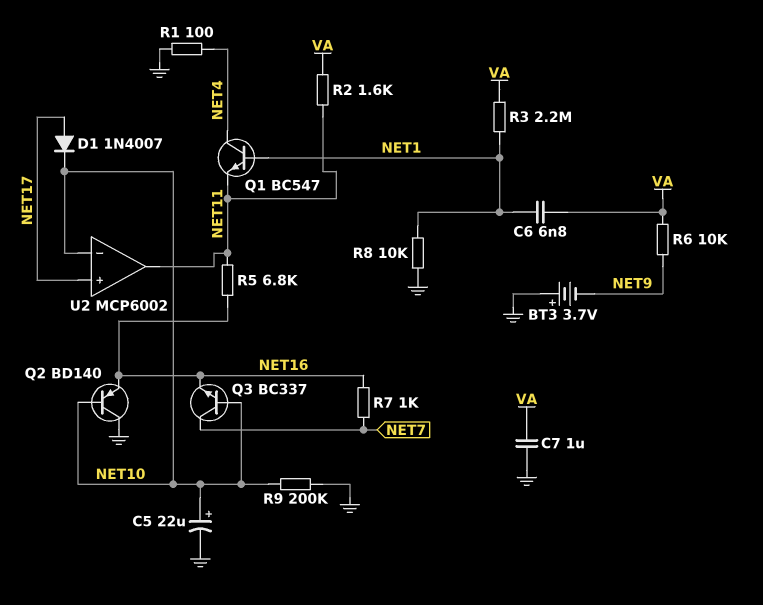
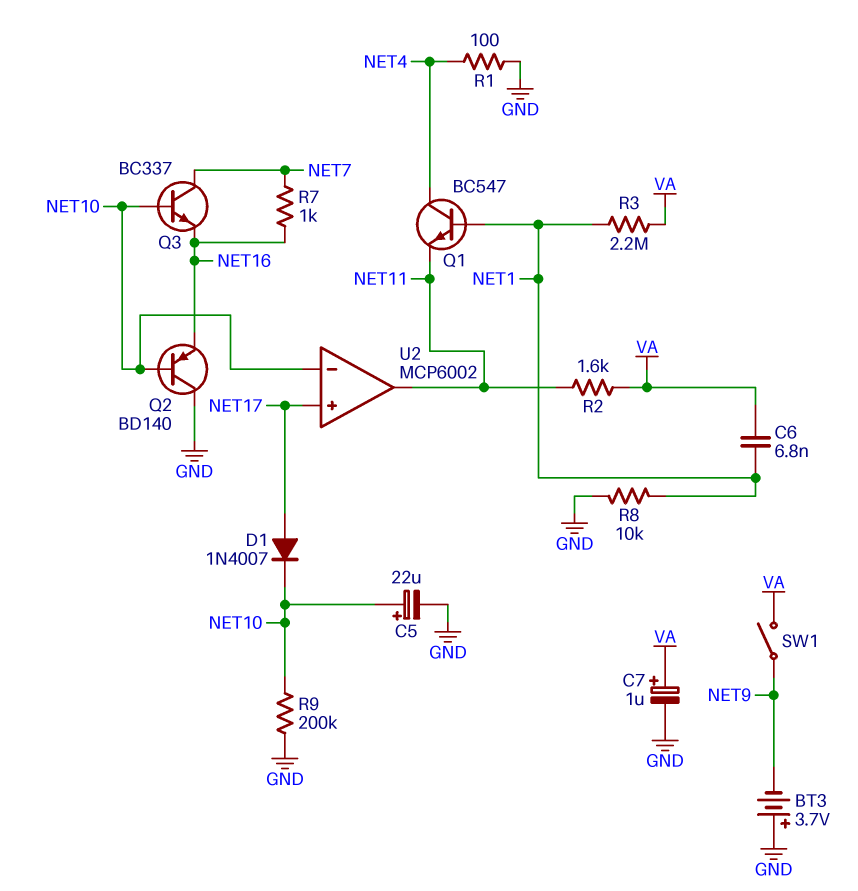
C7: 1uF (GND, VA) -> 1uF (plus VA, minus GND)
R5: 6.8k (NET11, NET16) -> none
R6: 10k (NET9, VA) -> none
SW1: none -> switch (NET9, VA)

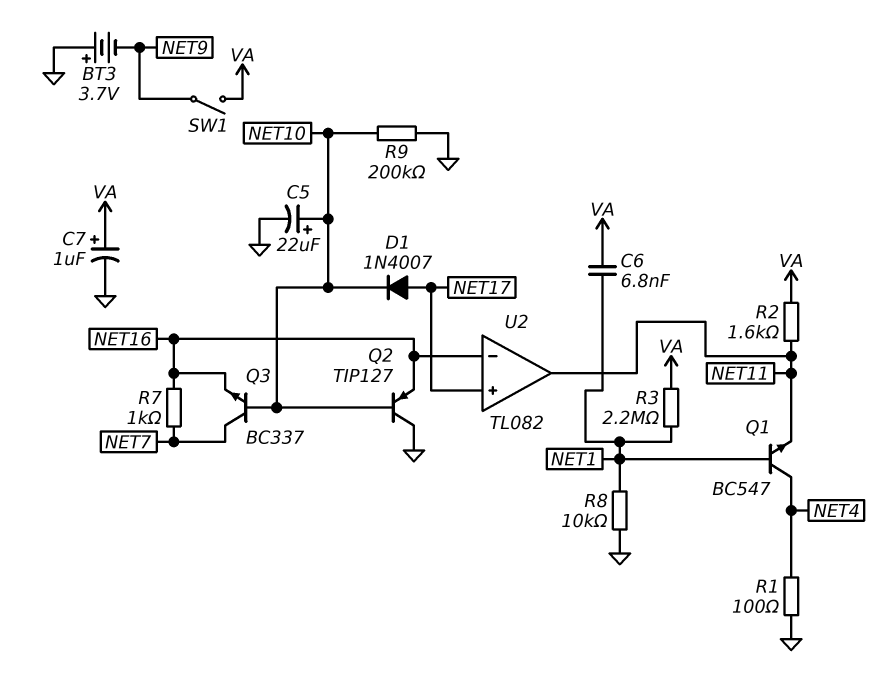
Q2: PNP BD140 (B NET10, C GND, E NET16) -> PNP TIP127 (B NET10, C GND, E NET16)
U2: MCP6002 -> TL082
U2 pin in-: NET10 -> NET16

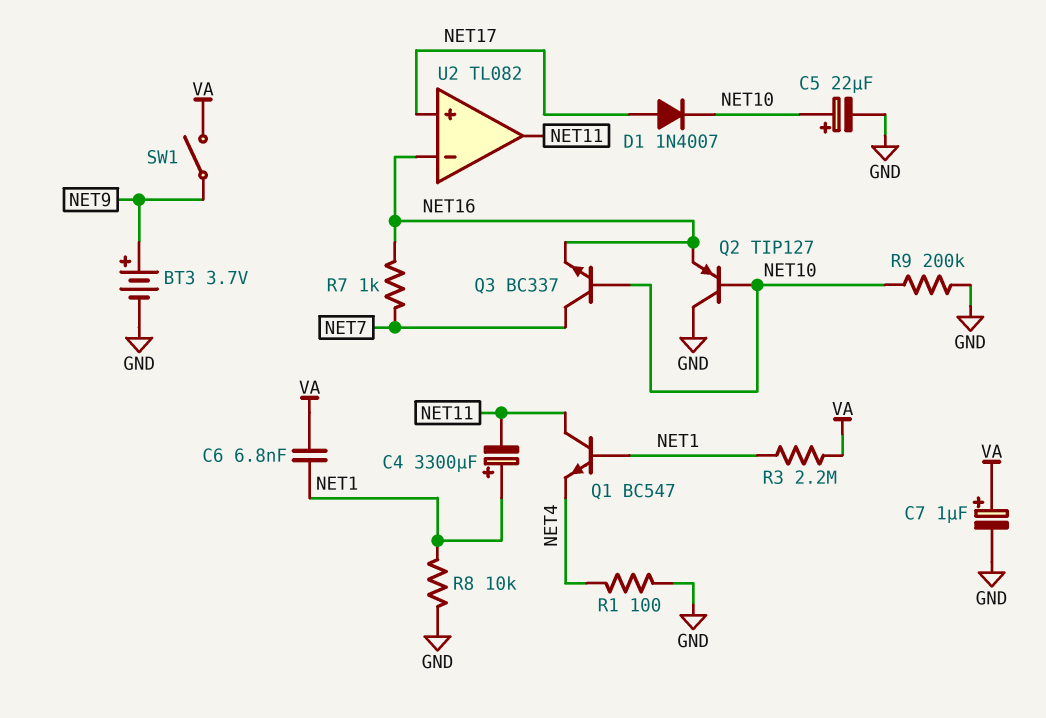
BT3: 3.7V (plus GND, minus NET9) -> 3.7V (plus NET9, minus GND)
C4: none -> 3300uF (plus NET1, minus NET11)
Q1: NPN BC547 (B NET1, C NET4, E NET11) -> NPN BC547 (B NET1, C NET11, E NET4)
R2: 1.6k (NET11, VA) -> none

